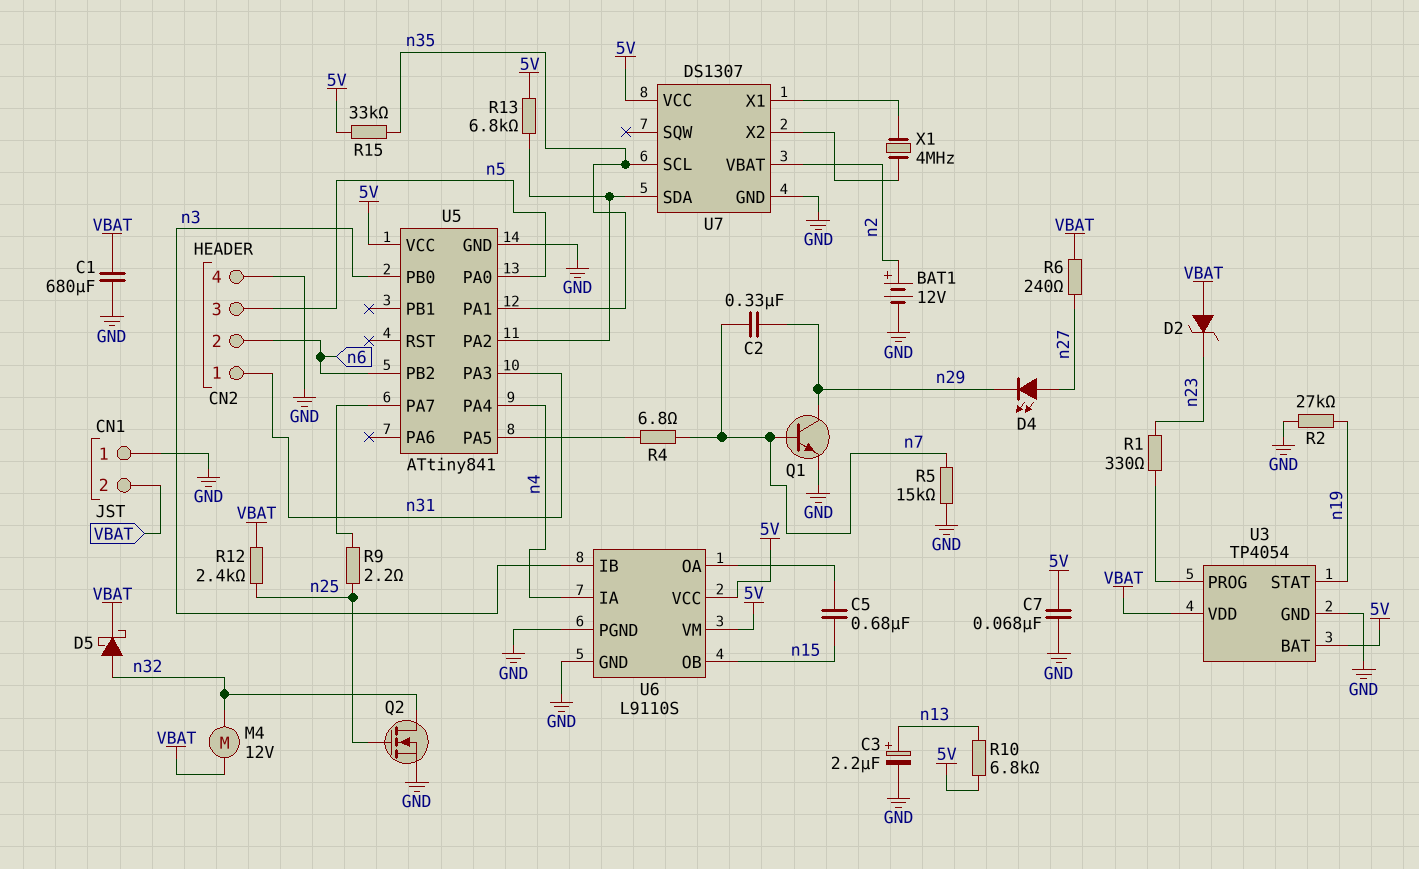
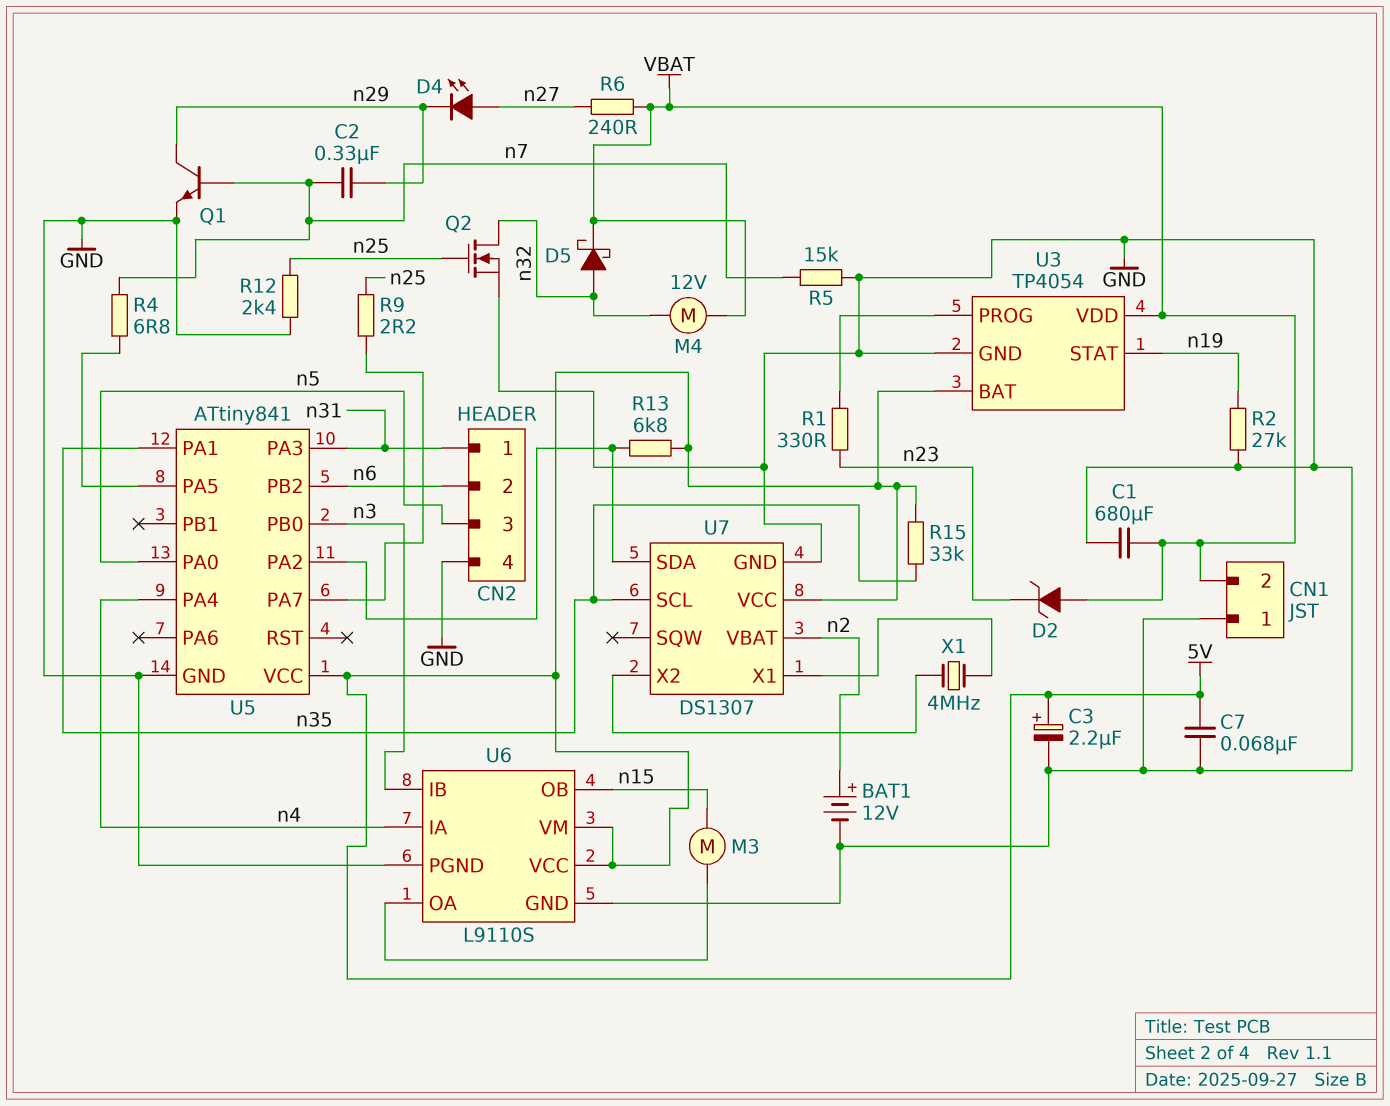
C3: 2.2uF (plus n13, minus GND) -> 2.2uF (plus 5V, minus GND)
C5: 680nF (U6/OA, n15) -> none
M3: none -> motor (U6/OA, n15)
R10: 6.8k (5V, n13) -> none
R12: 2.4k (VBAT, n25) -> 2.4k (GND, n25)

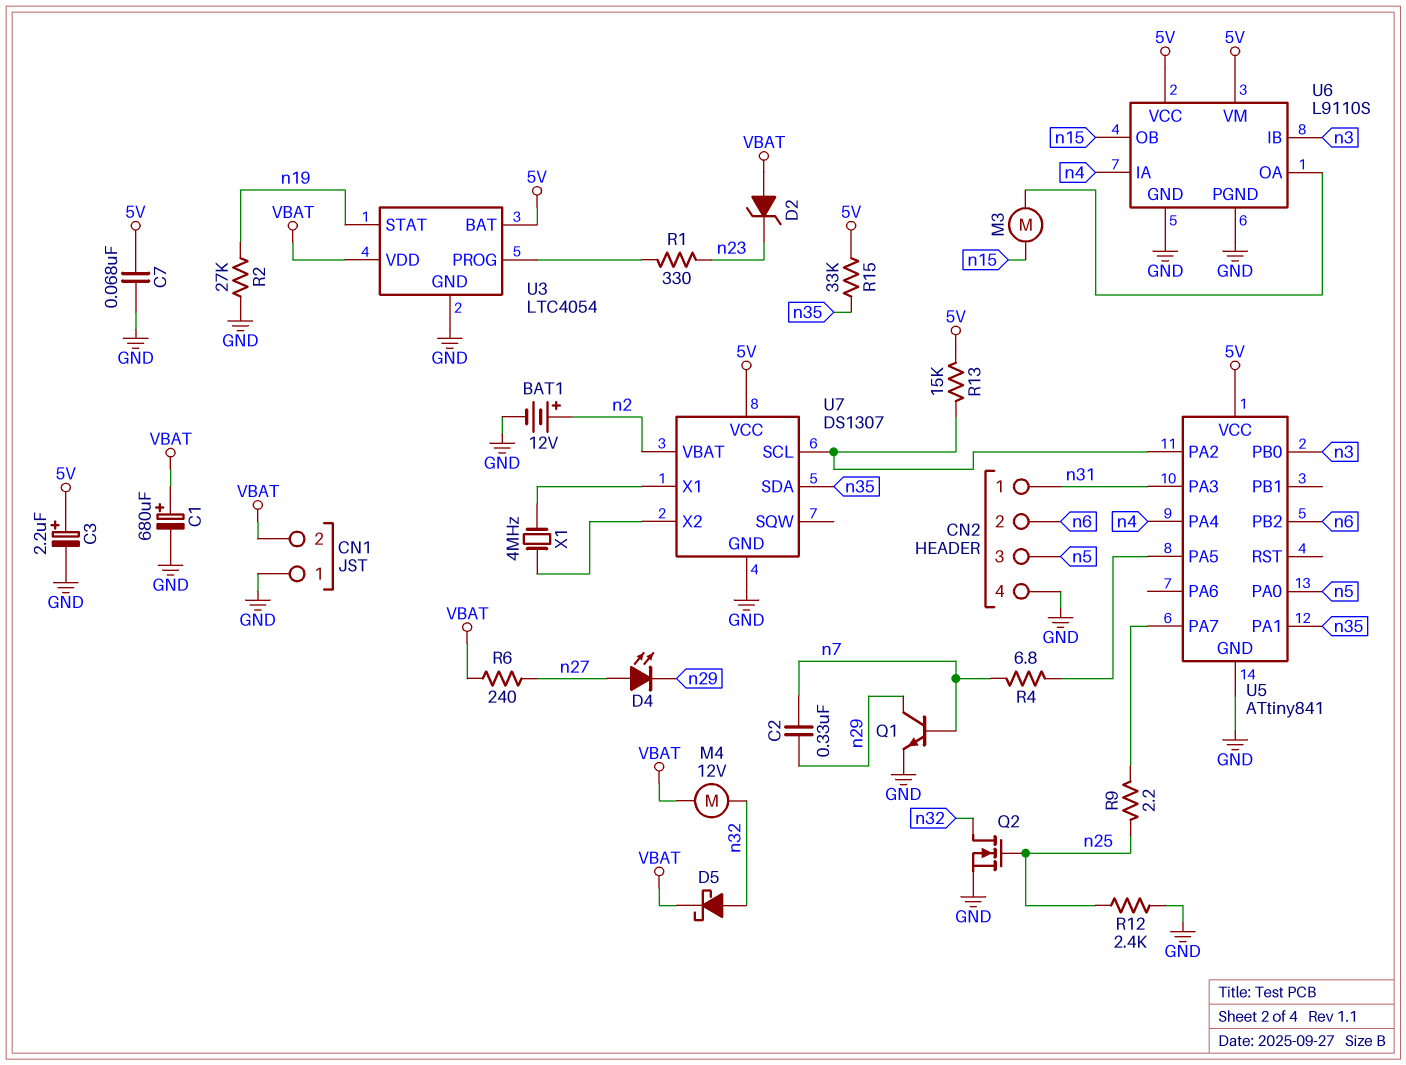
C1: 680uF (GND, VBAT) -> 680uF (plus VBAT, minus GND)
R5: 15k (GND, n7) -> none
R13: 6.8k (5V, U5/PA2) -> 15k (5V, U5/PA2)
U3: TP4054 -> LTC4054
U7 pin SCL: n35 -> U5/PA2
U7 pin SDA: U5/PA2 -> n35

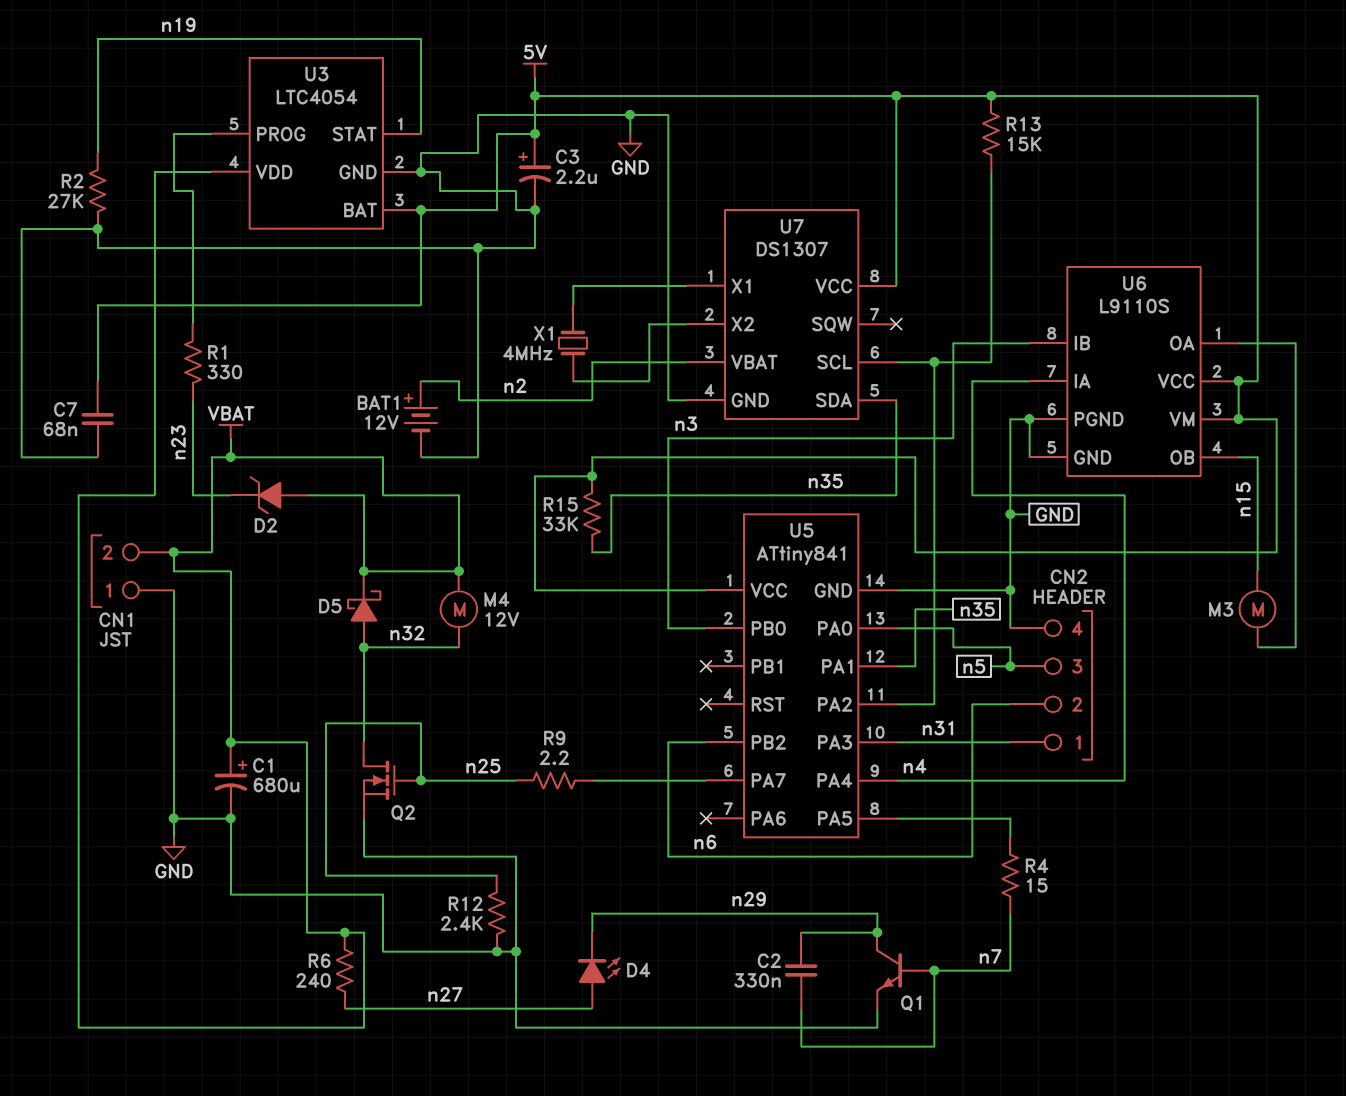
R4: 6.8 (U5/PA5, n7) -> 15 (U5/PA5, n7)

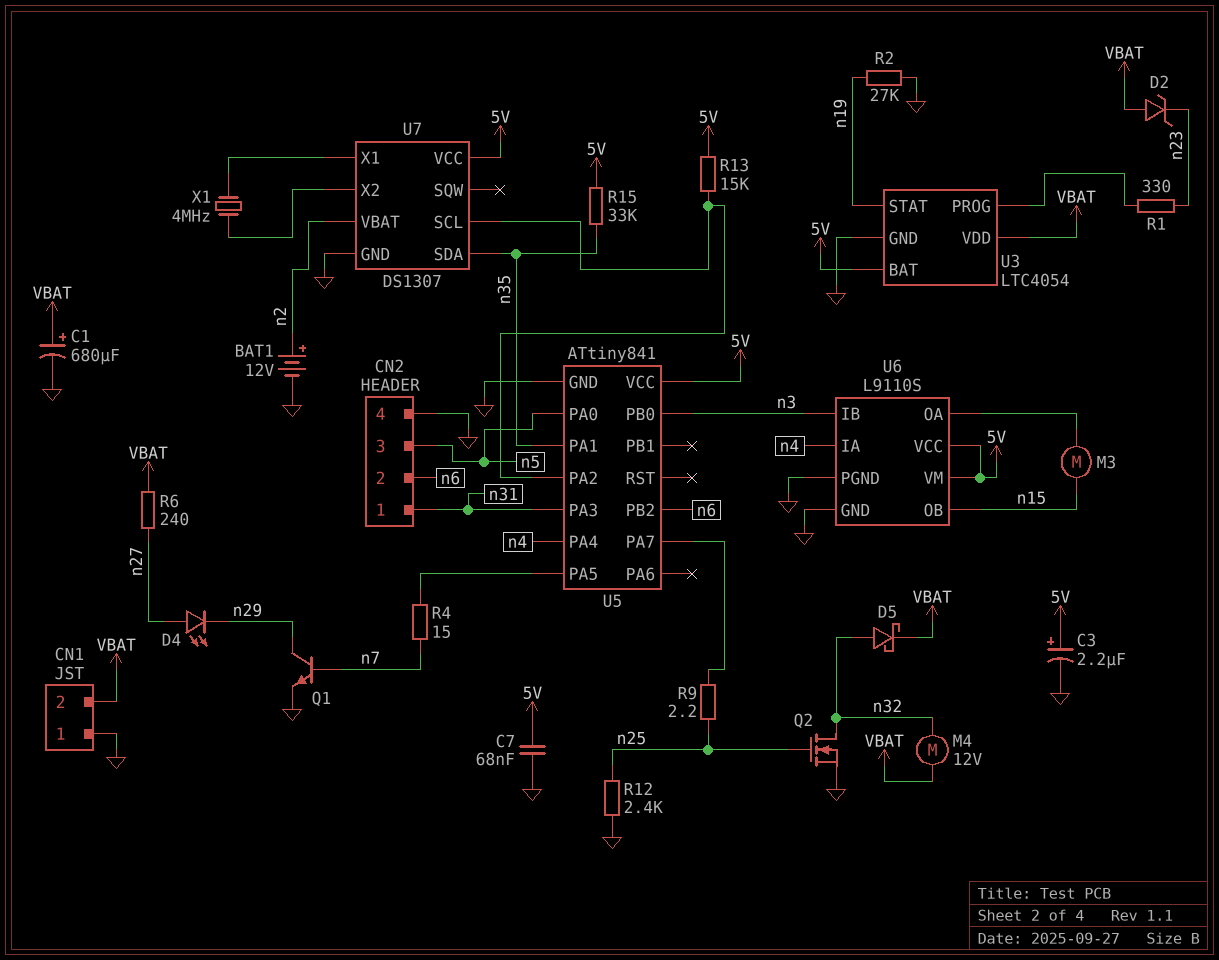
C2: 330nF (n7, n29) -> none

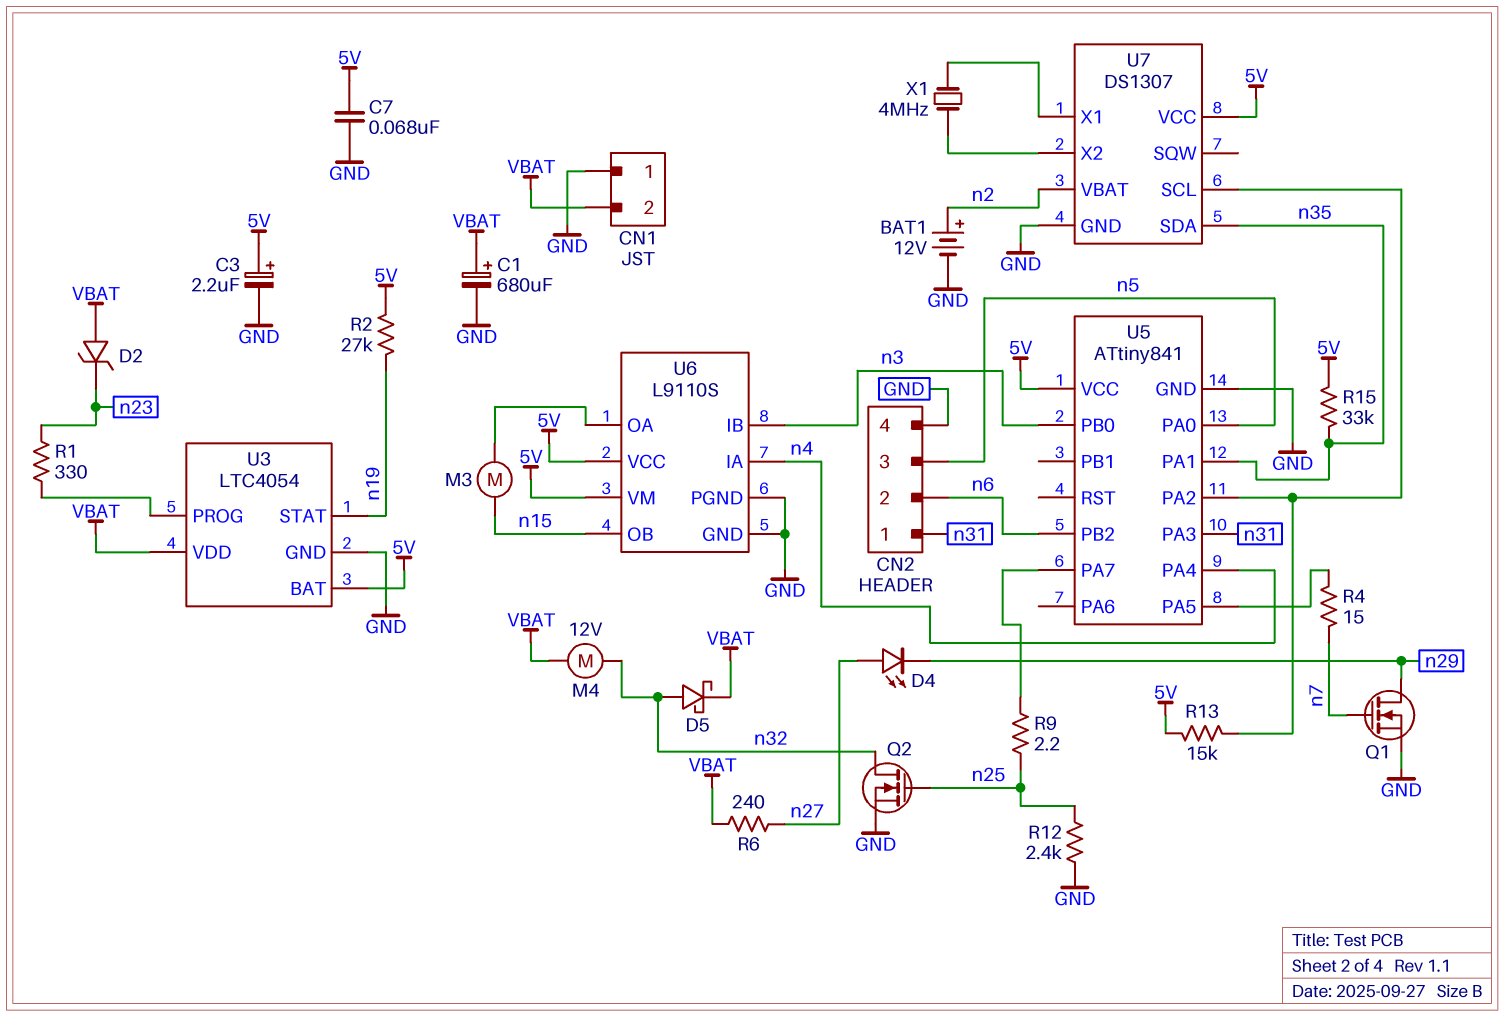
Q1: NPN (B n7, C n29, E GND) -> NMOS (G n7, D n29, S GND)
R2: 27k (GND, n19) -> 27k (5V, n19)

